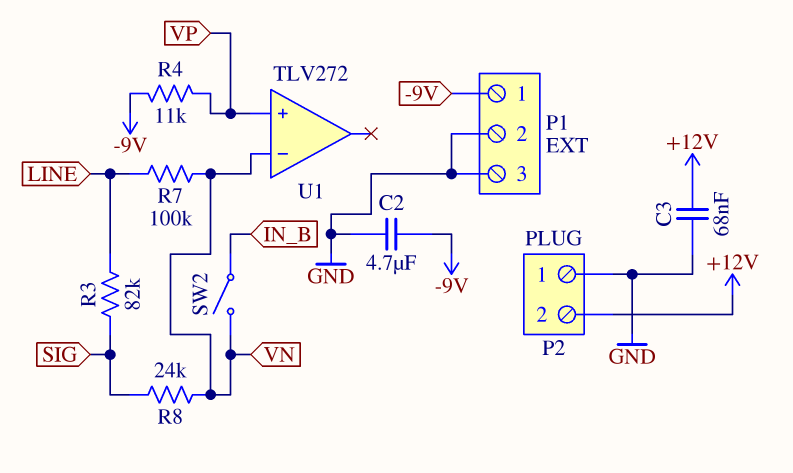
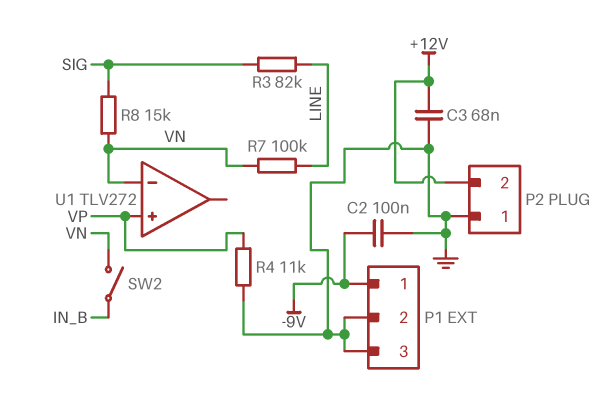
C2: 4.7uF (-9V, GND) -> 100nF (-9V, GND)
R4: 11k (-9V, VP) -> 11k (GND, VP)
R8: 24k (SIG, VN) -> 15k (SIG, VN)

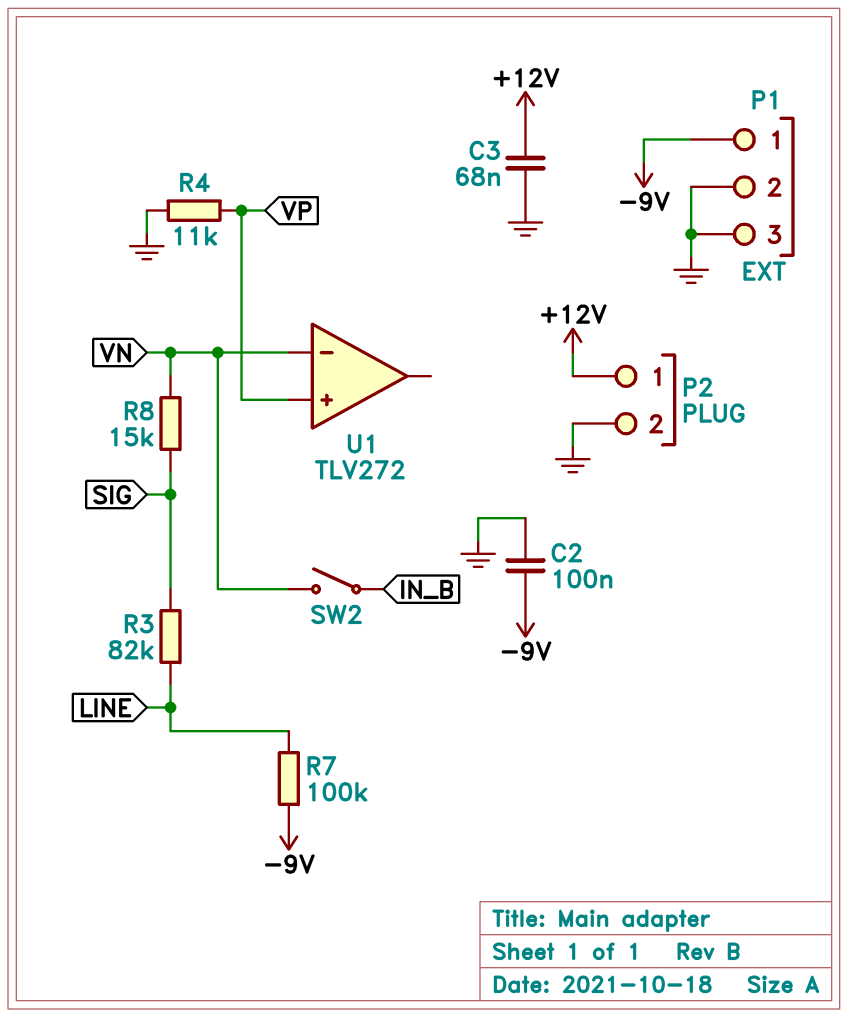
P2 pin 1: GND -> +12V
P2 pin 2: +12V -> GND
R7: 100k (LINE, VN) -> 100k (-9V, LINE)

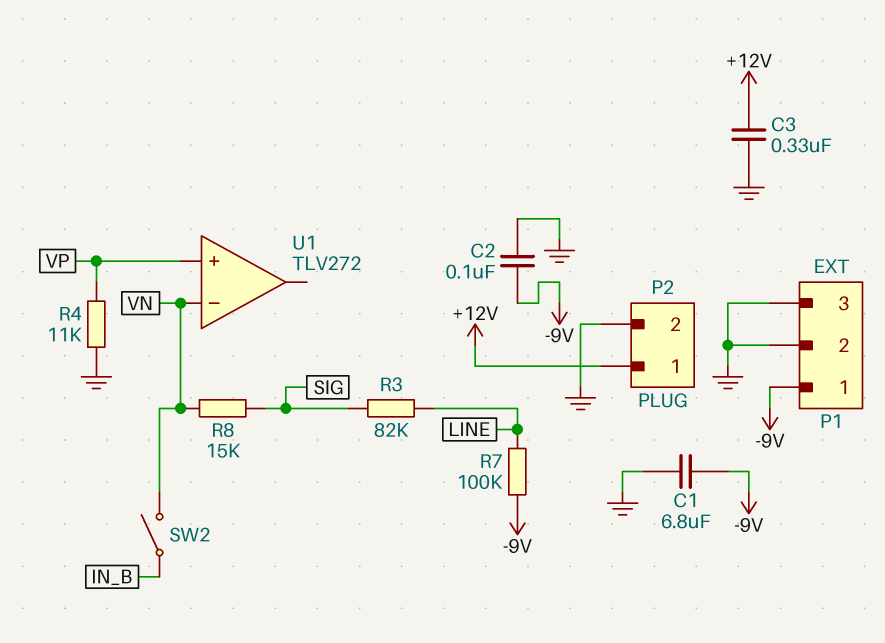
C1: none -> 6.8uF (-9V, GND)
C3: 68nF (+12V, GND) -> 330nF (+12V, GND)

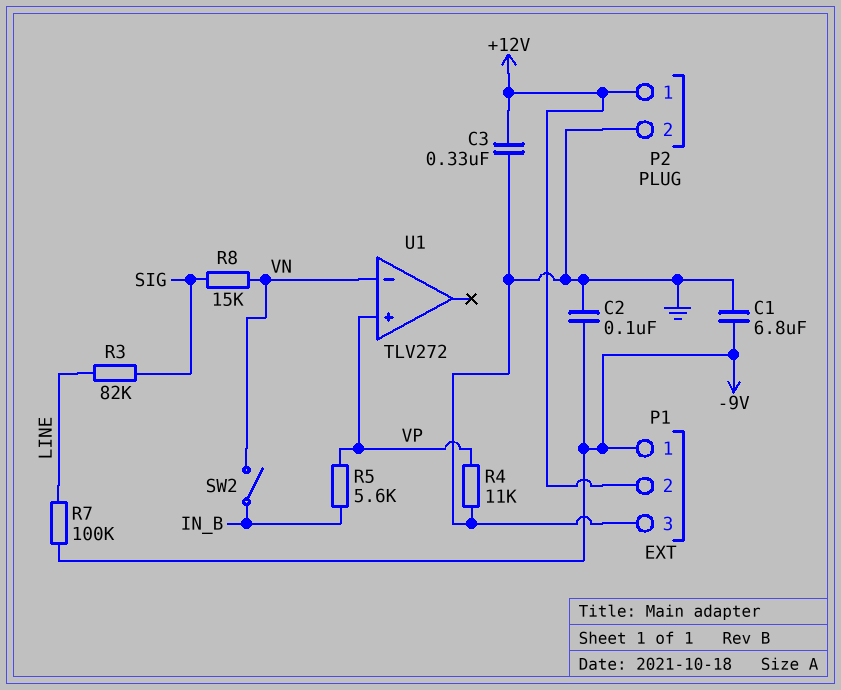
P1 pin 2: GND -> +12V
R5: none -> 5.6k (IN_B, VP)

